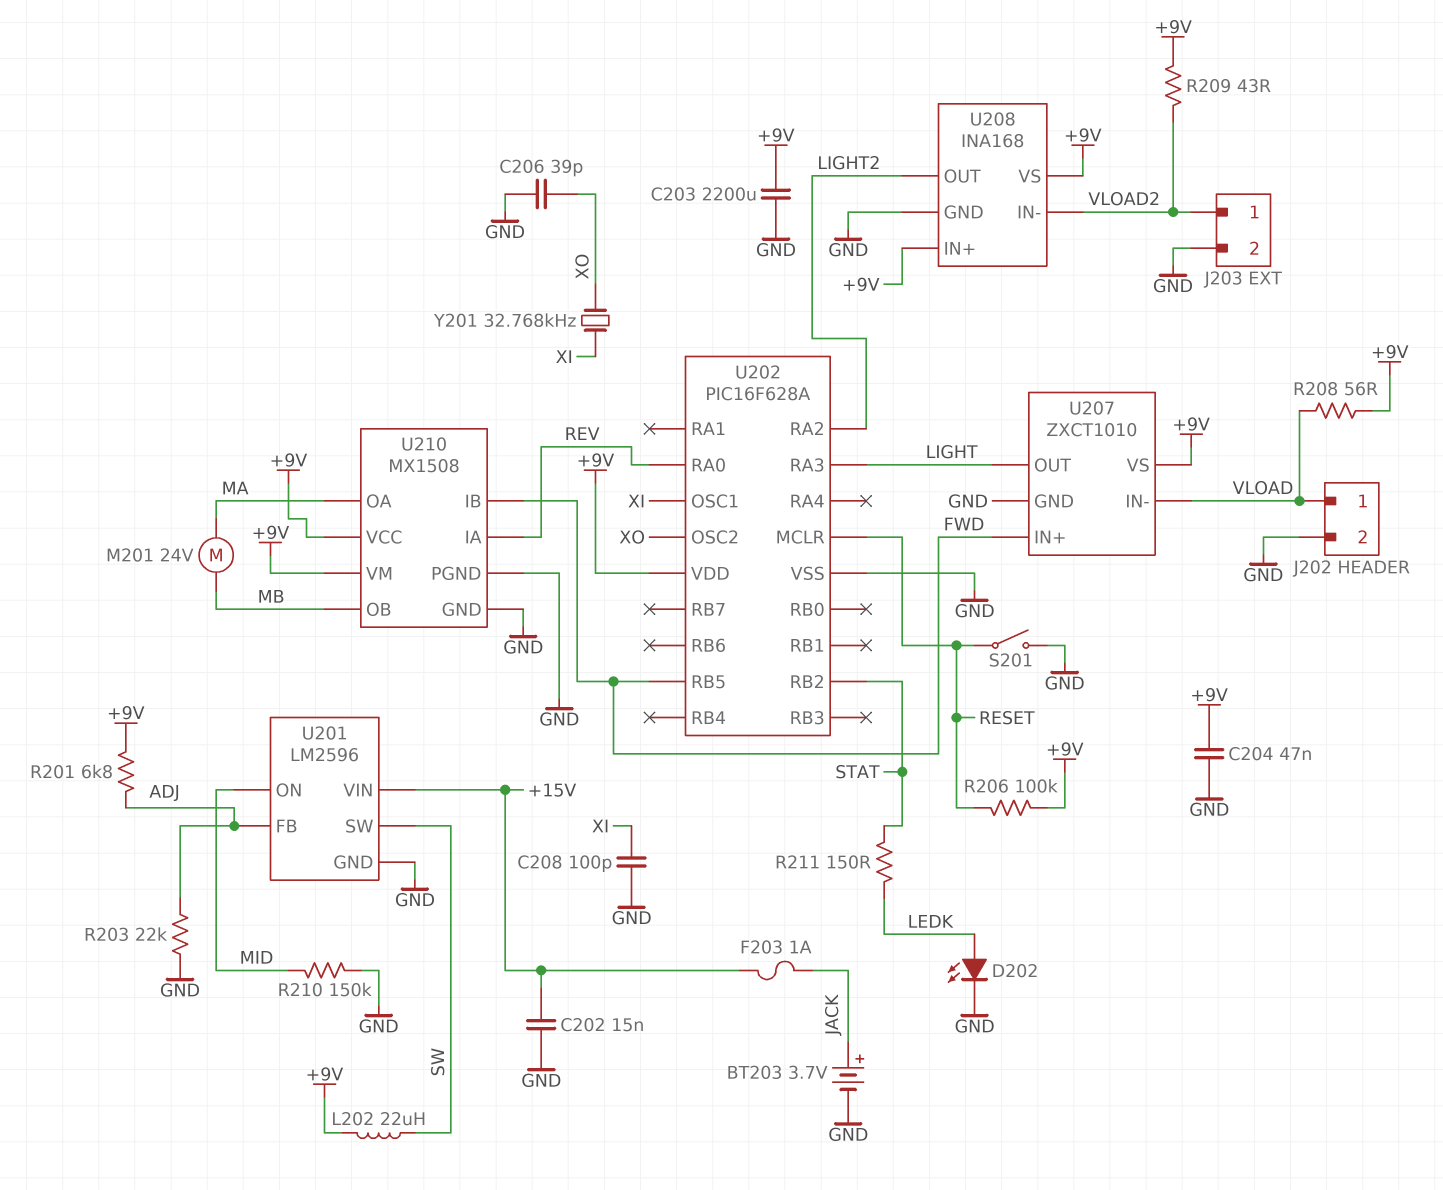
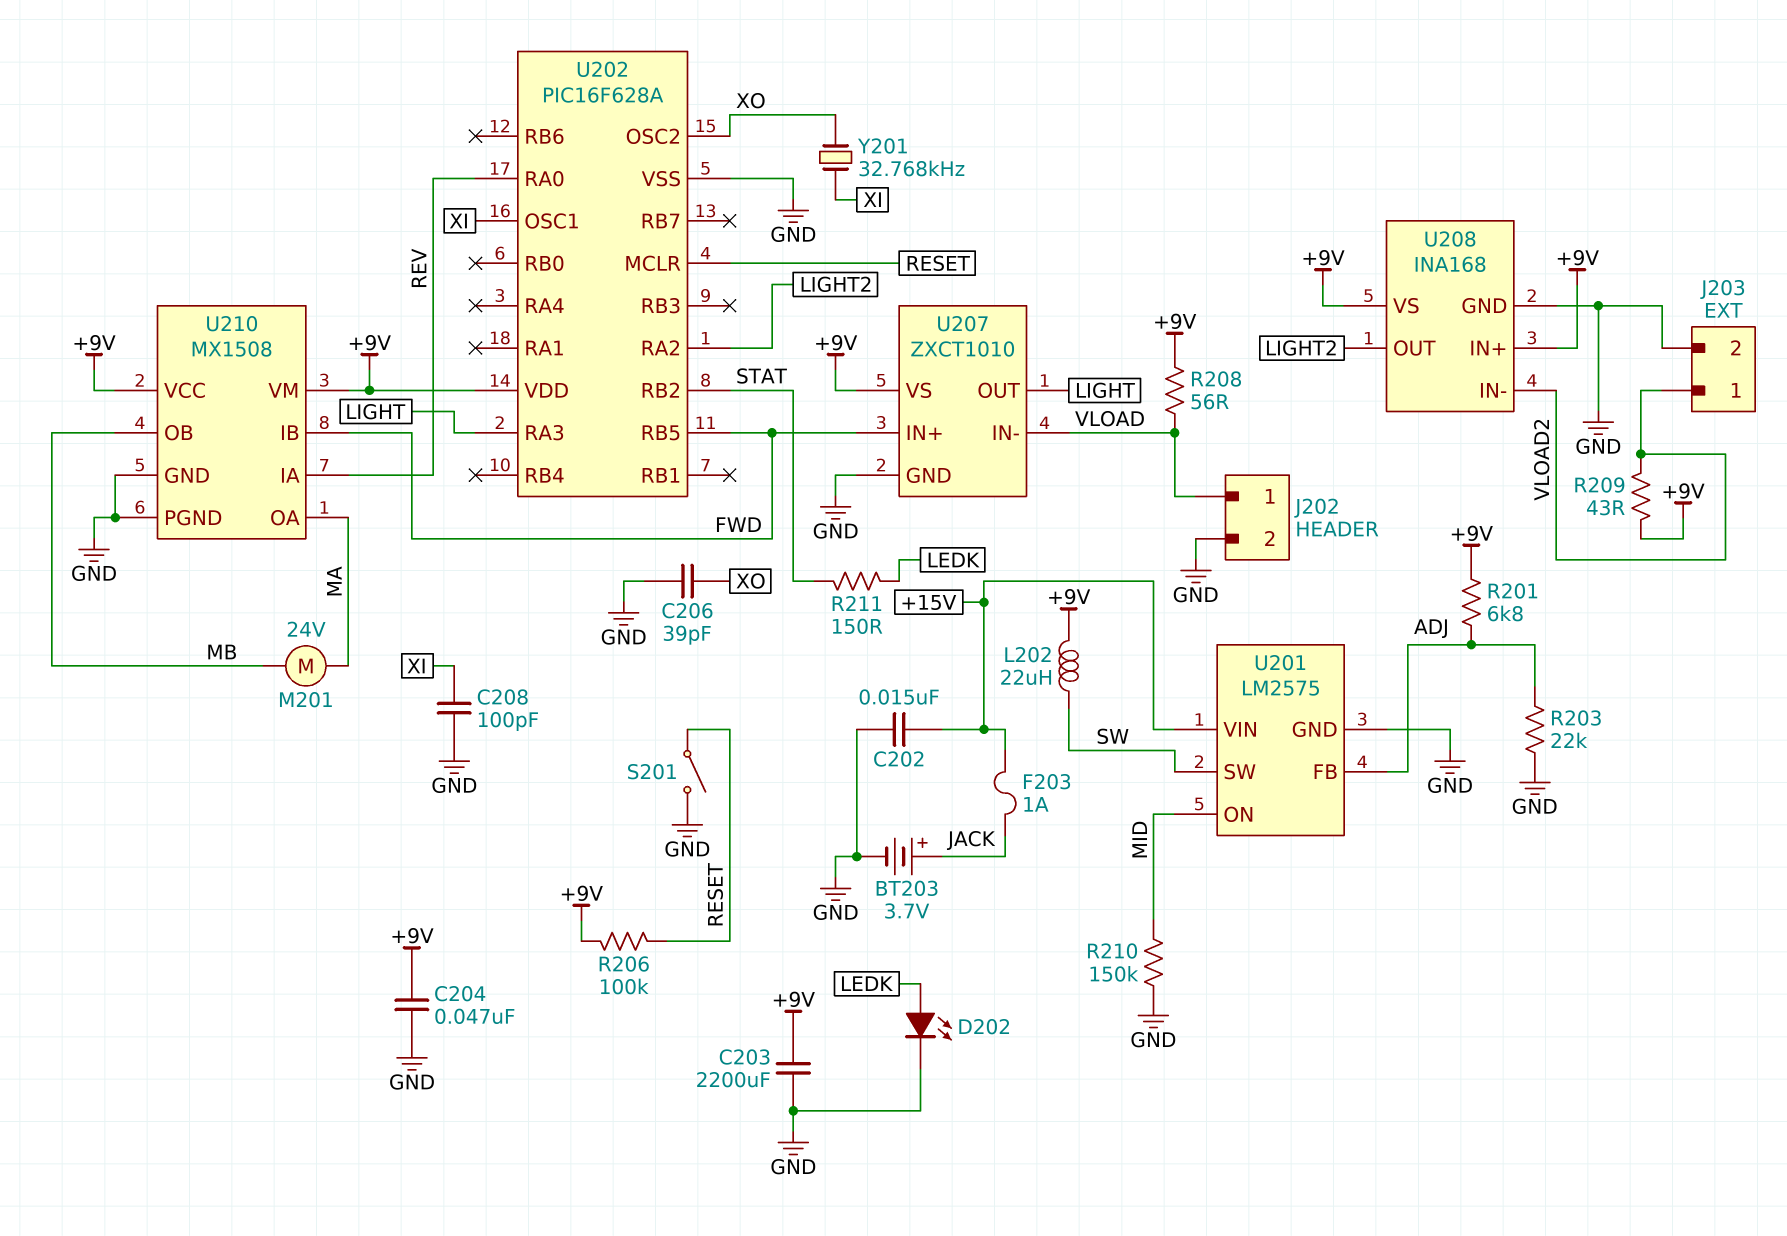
U201: LM2596 -> LM2575

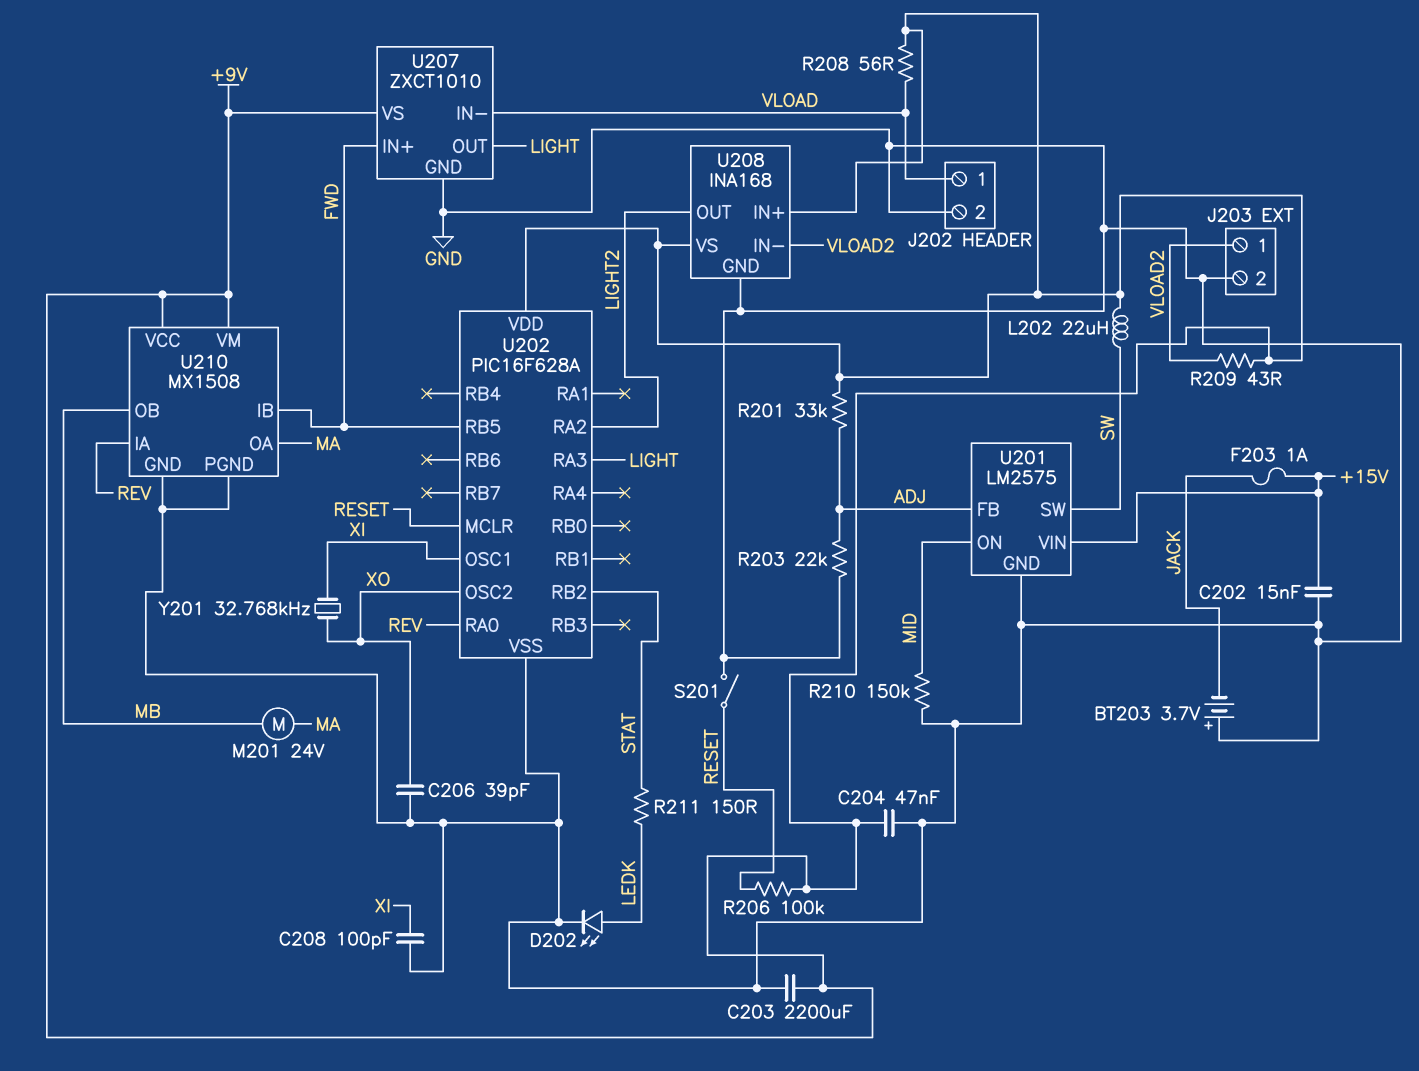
BT203: 3.7V (plus JACK, minus GND) -> 3.7V (plus GND, minus JACK)
R201: 6.8k (+9V, ADJ) -> 33k (+9V, ADJ)

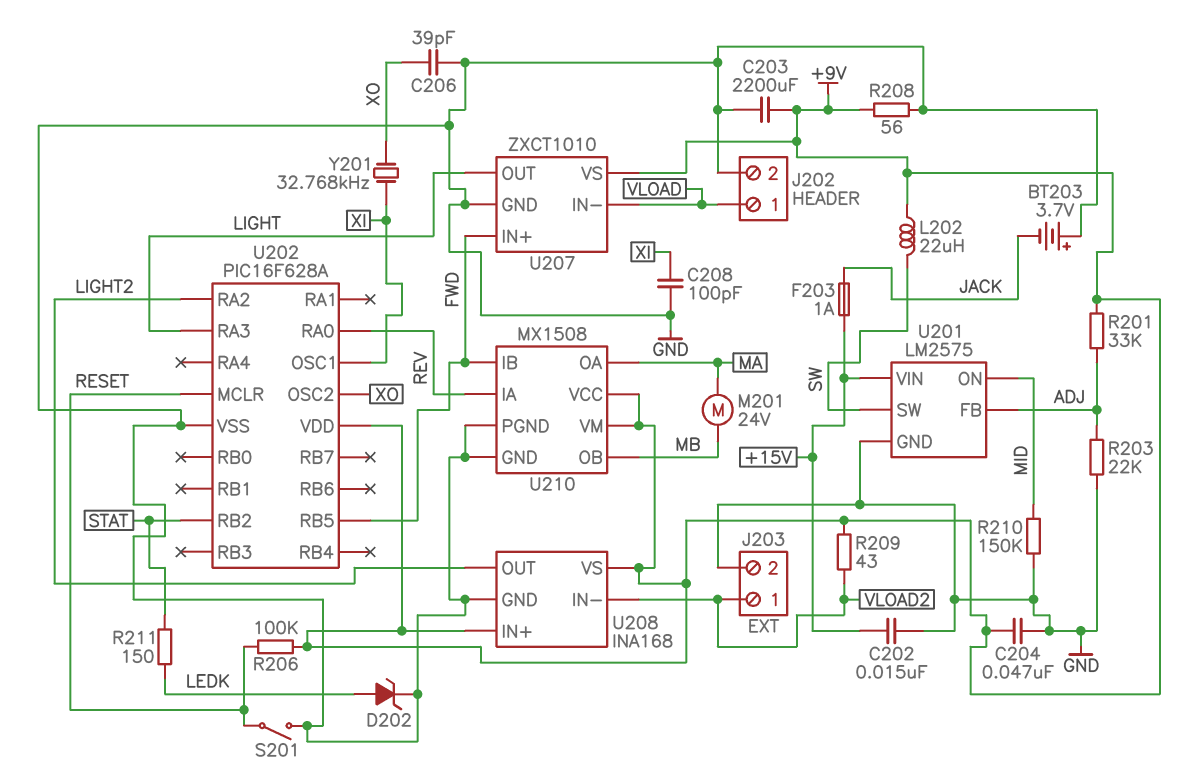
D202: LED (A LEDK, K GND) -> zener (A LEDK, K GND)
R208: 56 (+9V, VLOAD) -> 56 (+9V, GND)

